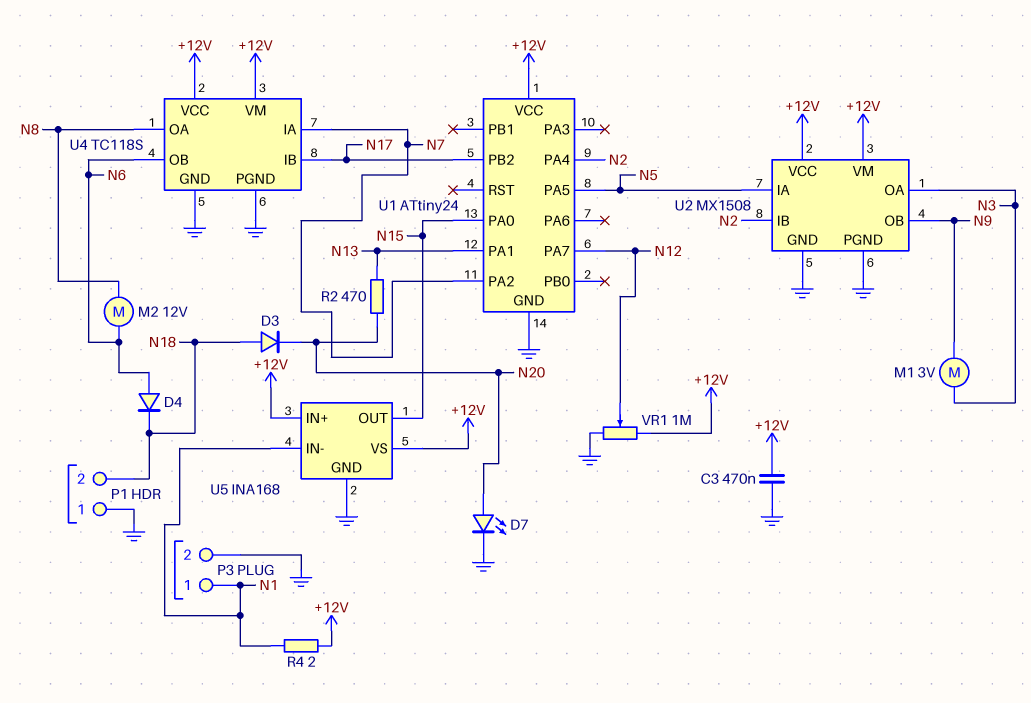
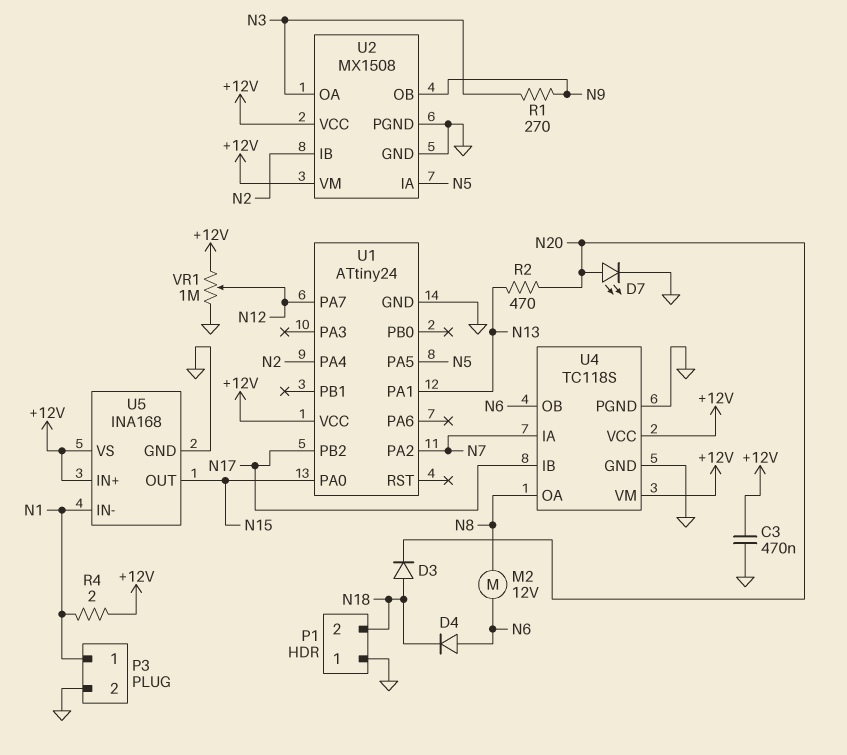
M1: motor 3V (N3, N9) -> none
R1: none -> 270 (N3, N9)

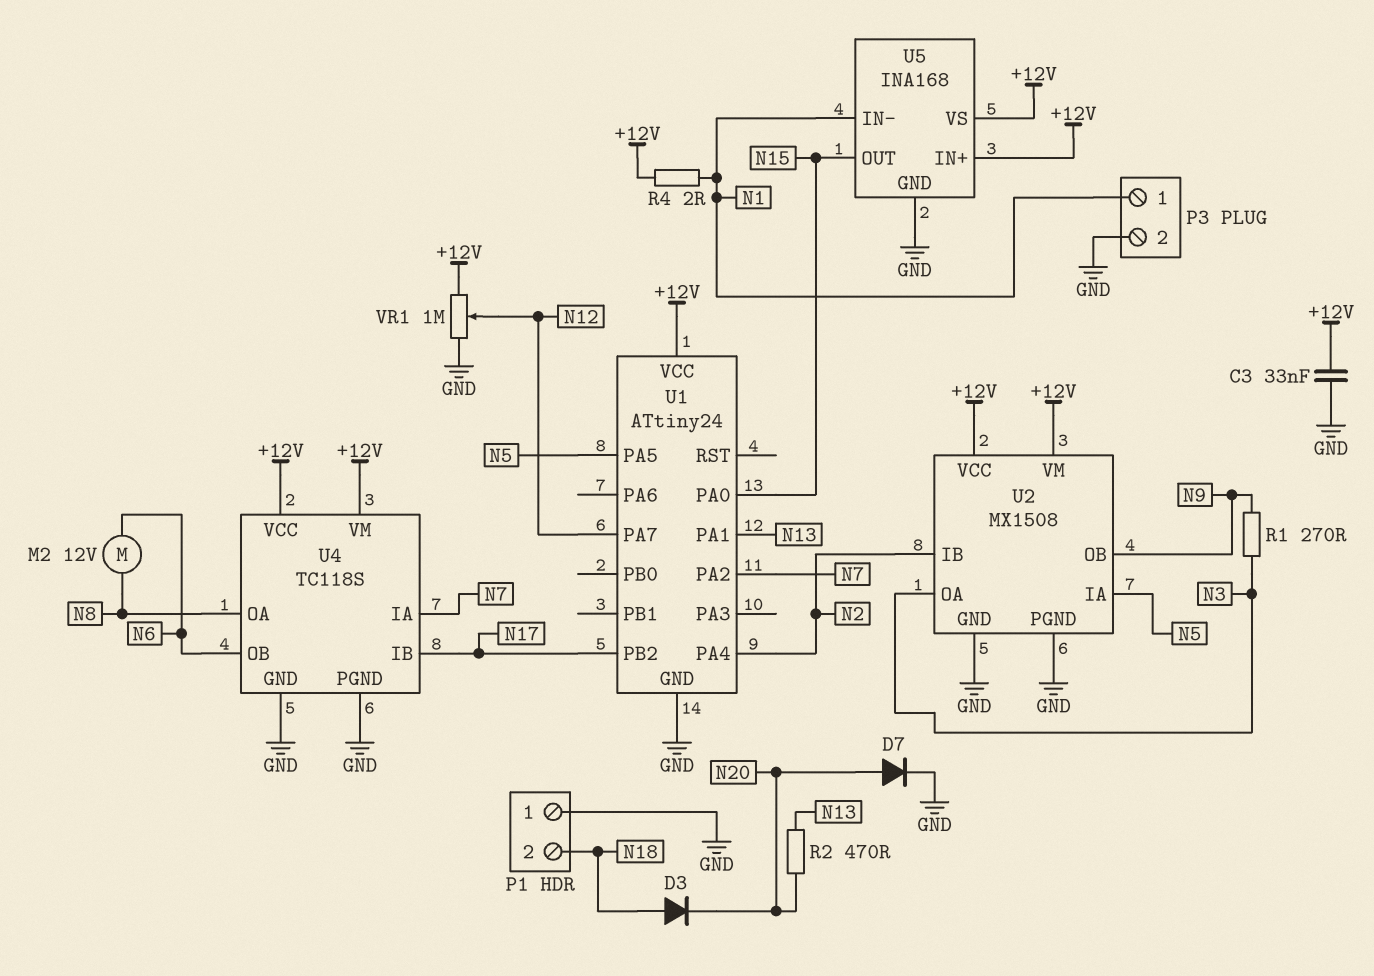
C3: 470nF (+12V, GND) -> 33nF (+12V, GND)
D4: diode (A N6, K N18) -> none
D7: LED (A N20, K GND) -> diode (A N20, K GND)

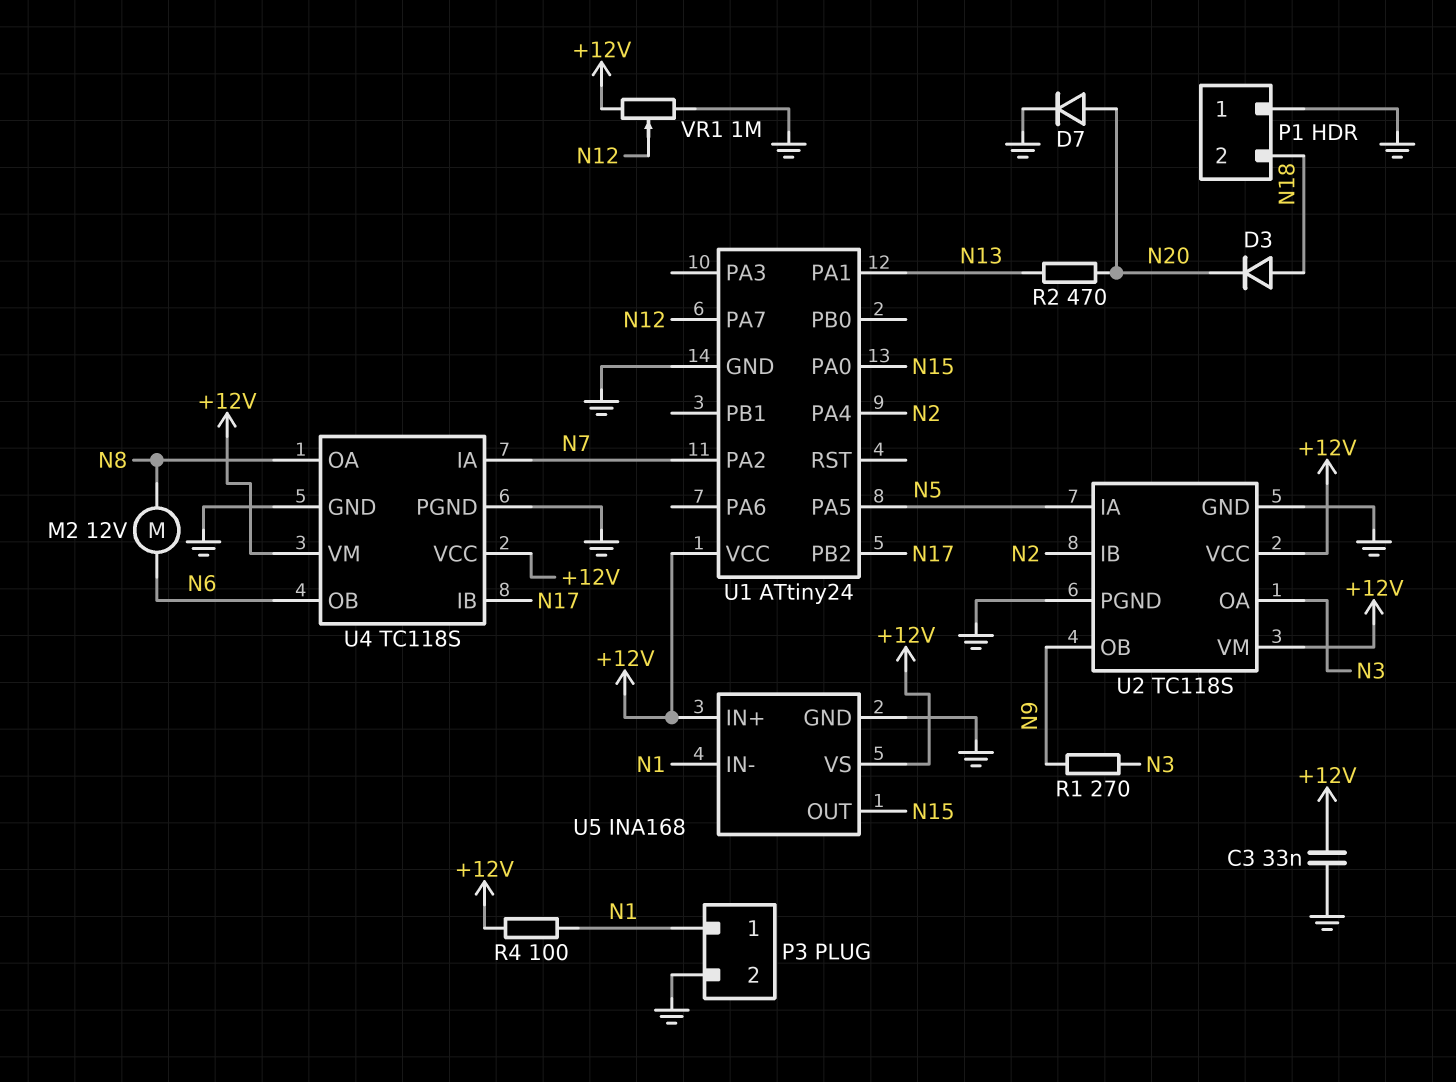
R4: 2 (+12V, N1) -> 100 (+12V, N1)
U2: MX1508 -> TC118S

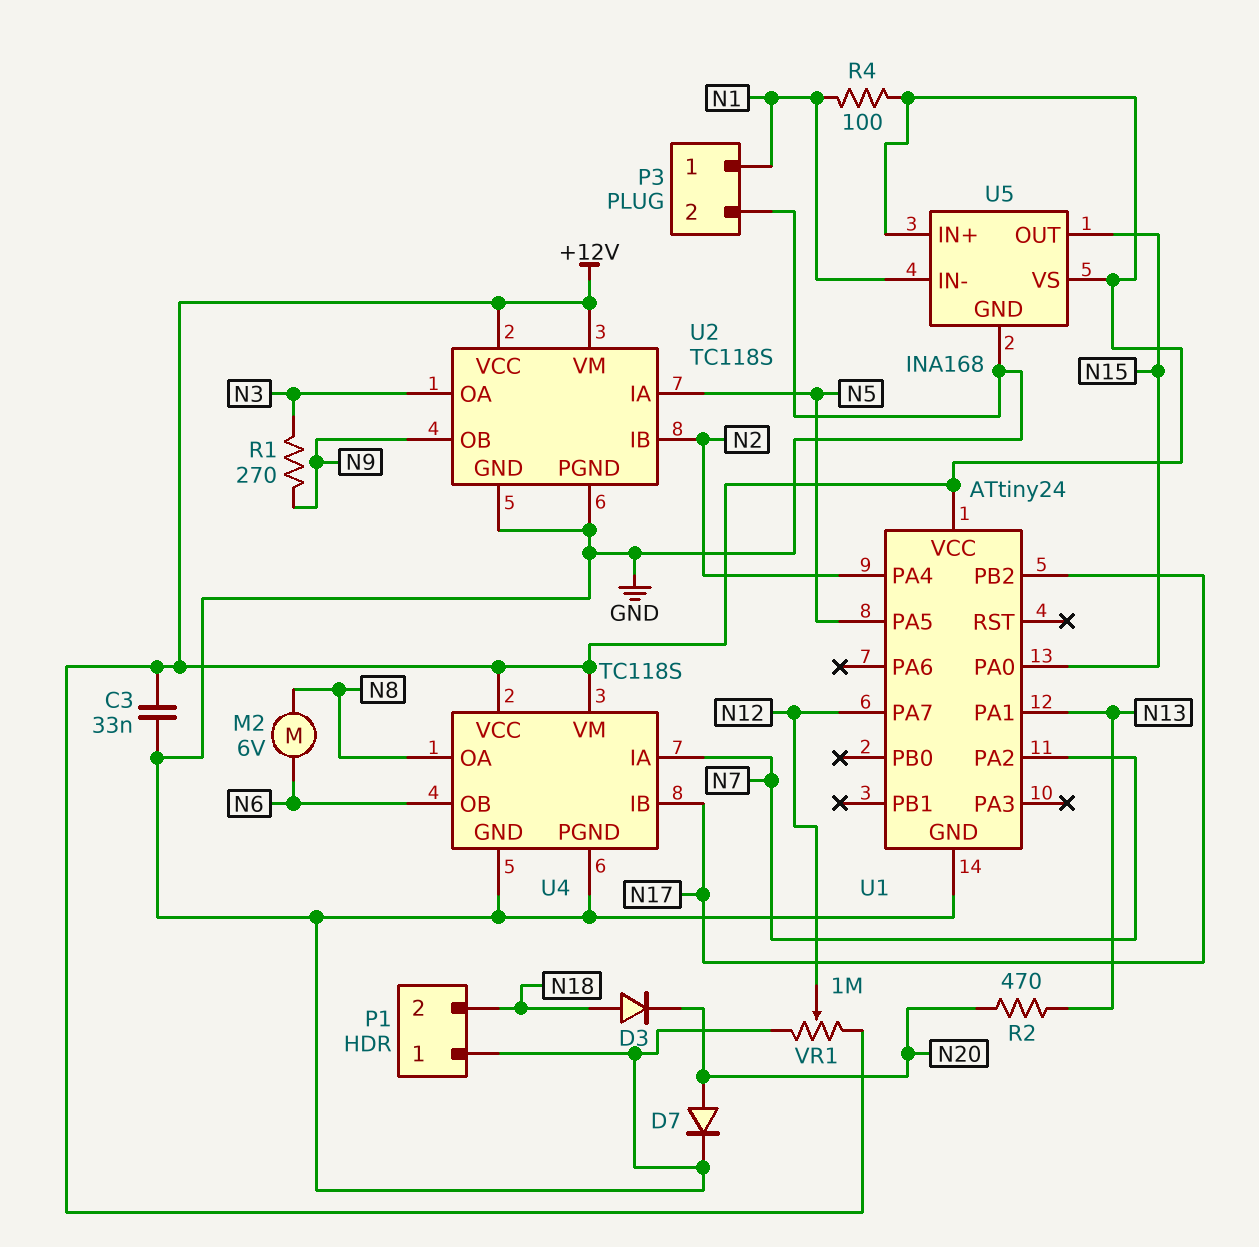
M2: motor 12V (N6, N8) -> motor 6V (N6, N8)

